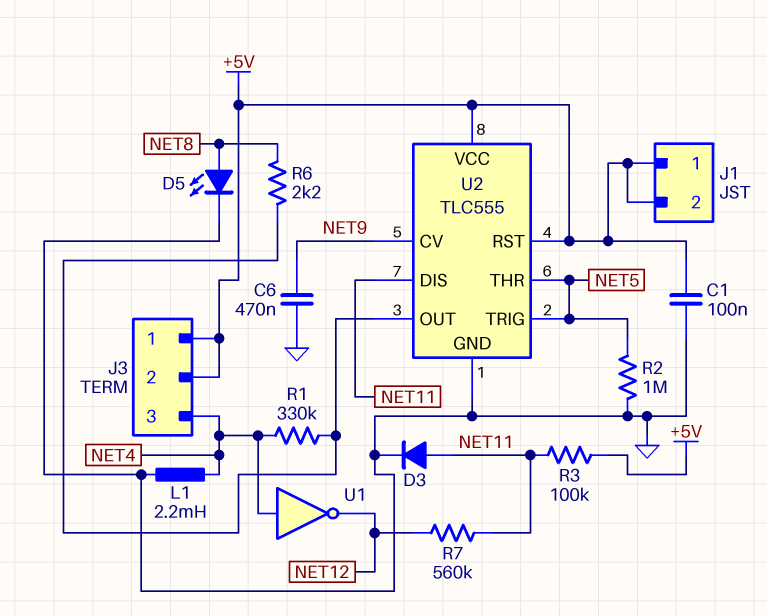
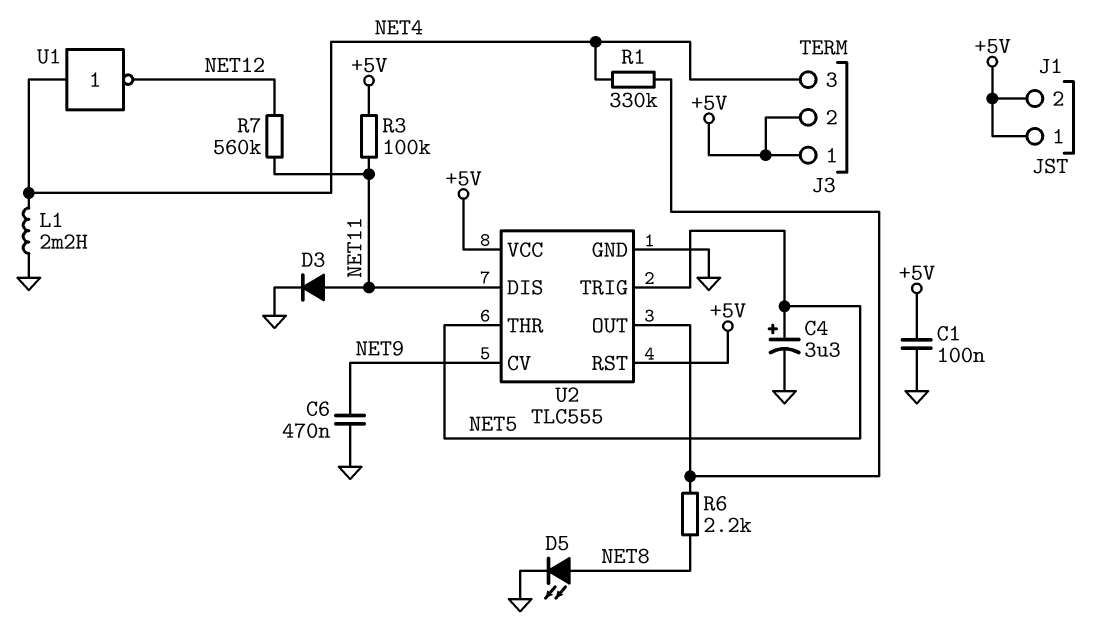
C4: none -> 3.3uF (plus NET5, minus GND)
R2: 1M (GND, NET5) -> none

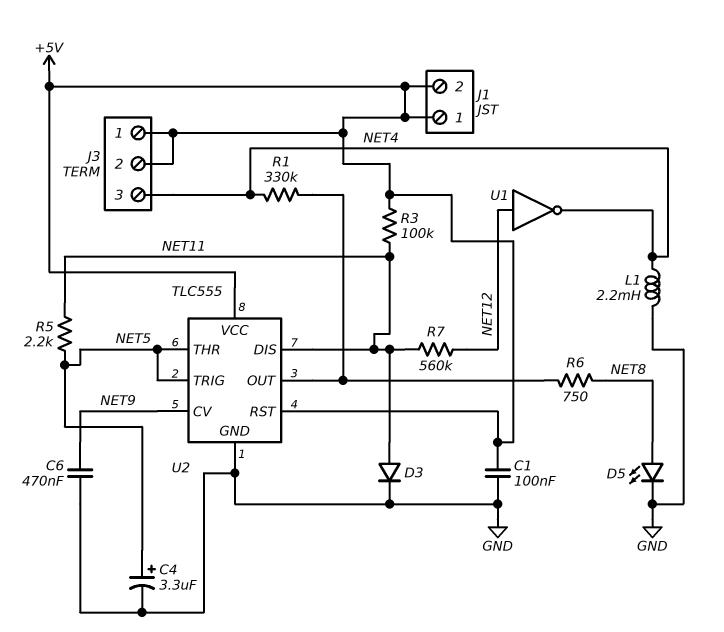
R5: none -> 2.2k (NET5, NET11)
R6: 2.2k (NET8, U2/OUT) -> 750 (NET8, U2/OUT)
U1: NOT (in NET4, out NET12) -> NOT (in NET12, out NET4)

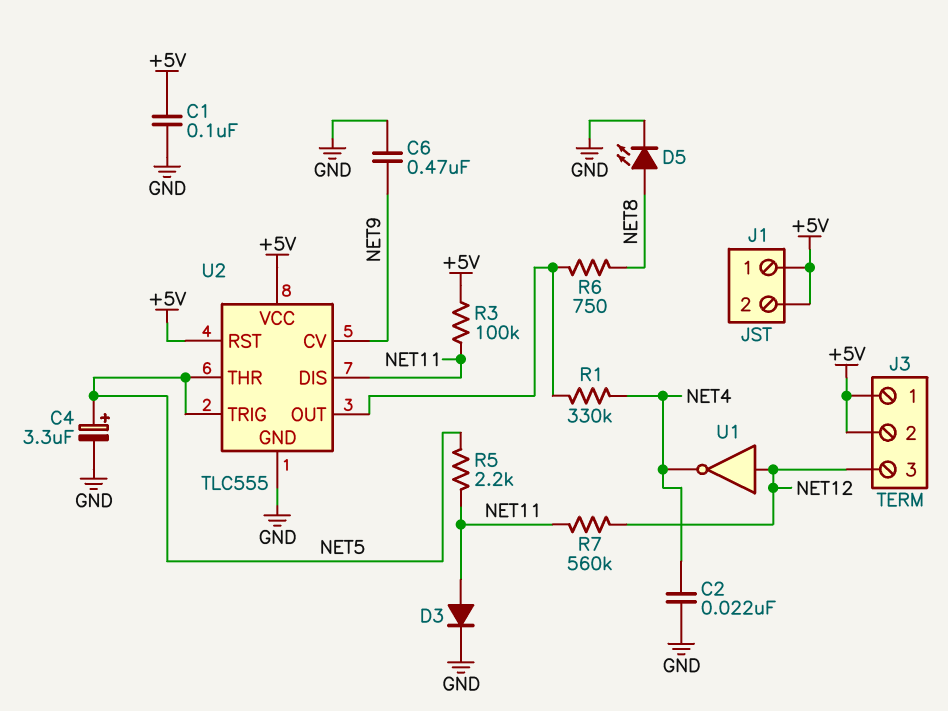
C2: none -> 22nF (GND, NET4)
J3 pin 3: NET4 -> NET12
L1: 2.2mH (GND, NET4) -> none

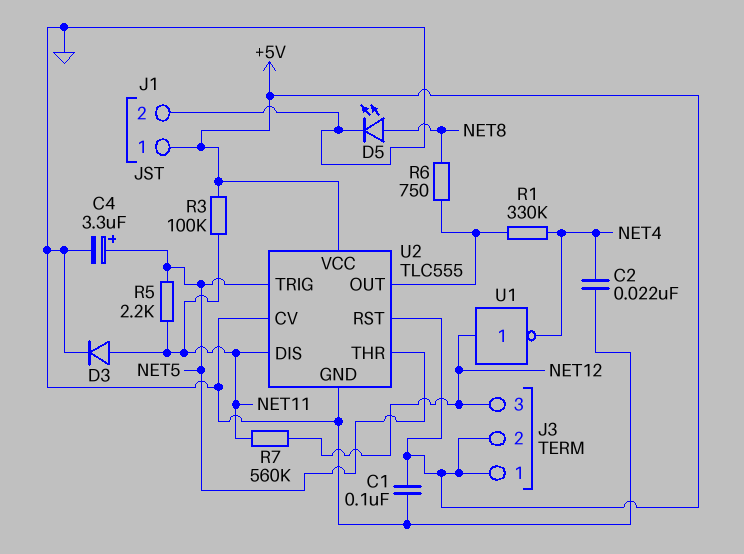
C6: 470nF (GND, NET9) -> none
J1 pin 2: +5V -> GND
U2 pin CV: NET9 -> GND

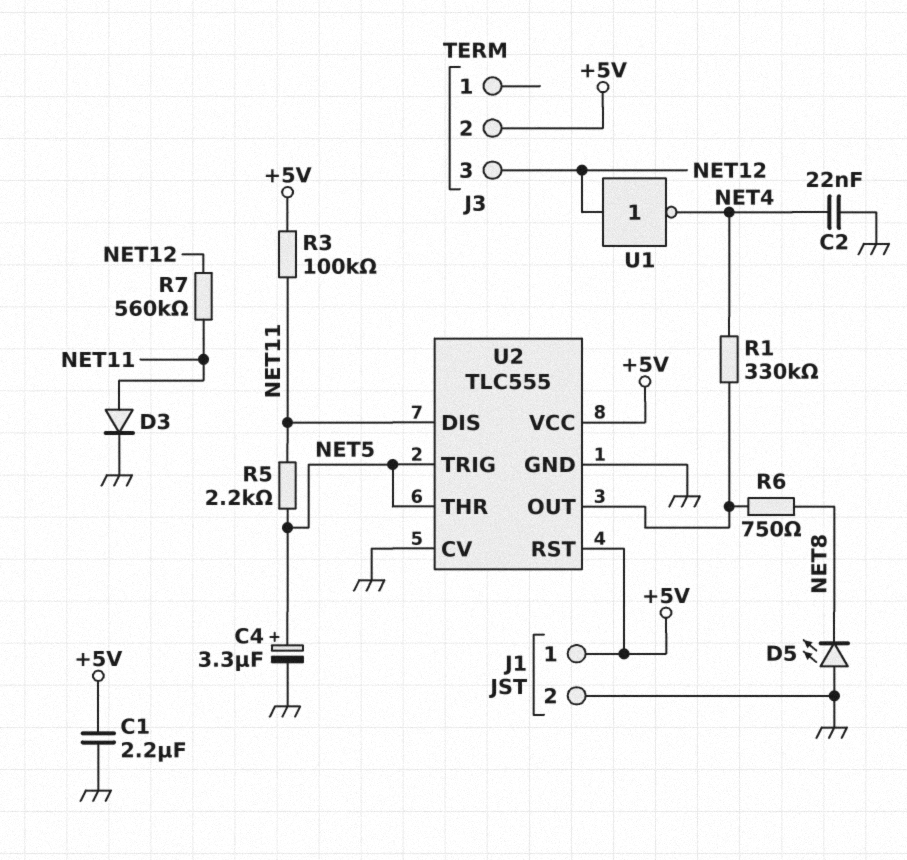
C1: 100nF (+5V, GND) -> 2.2uF (+5V, GND)
D5: LED (A NET8, K GND) -> LED (A GND, K NET8)
J3 pin 1: +5V -> none

